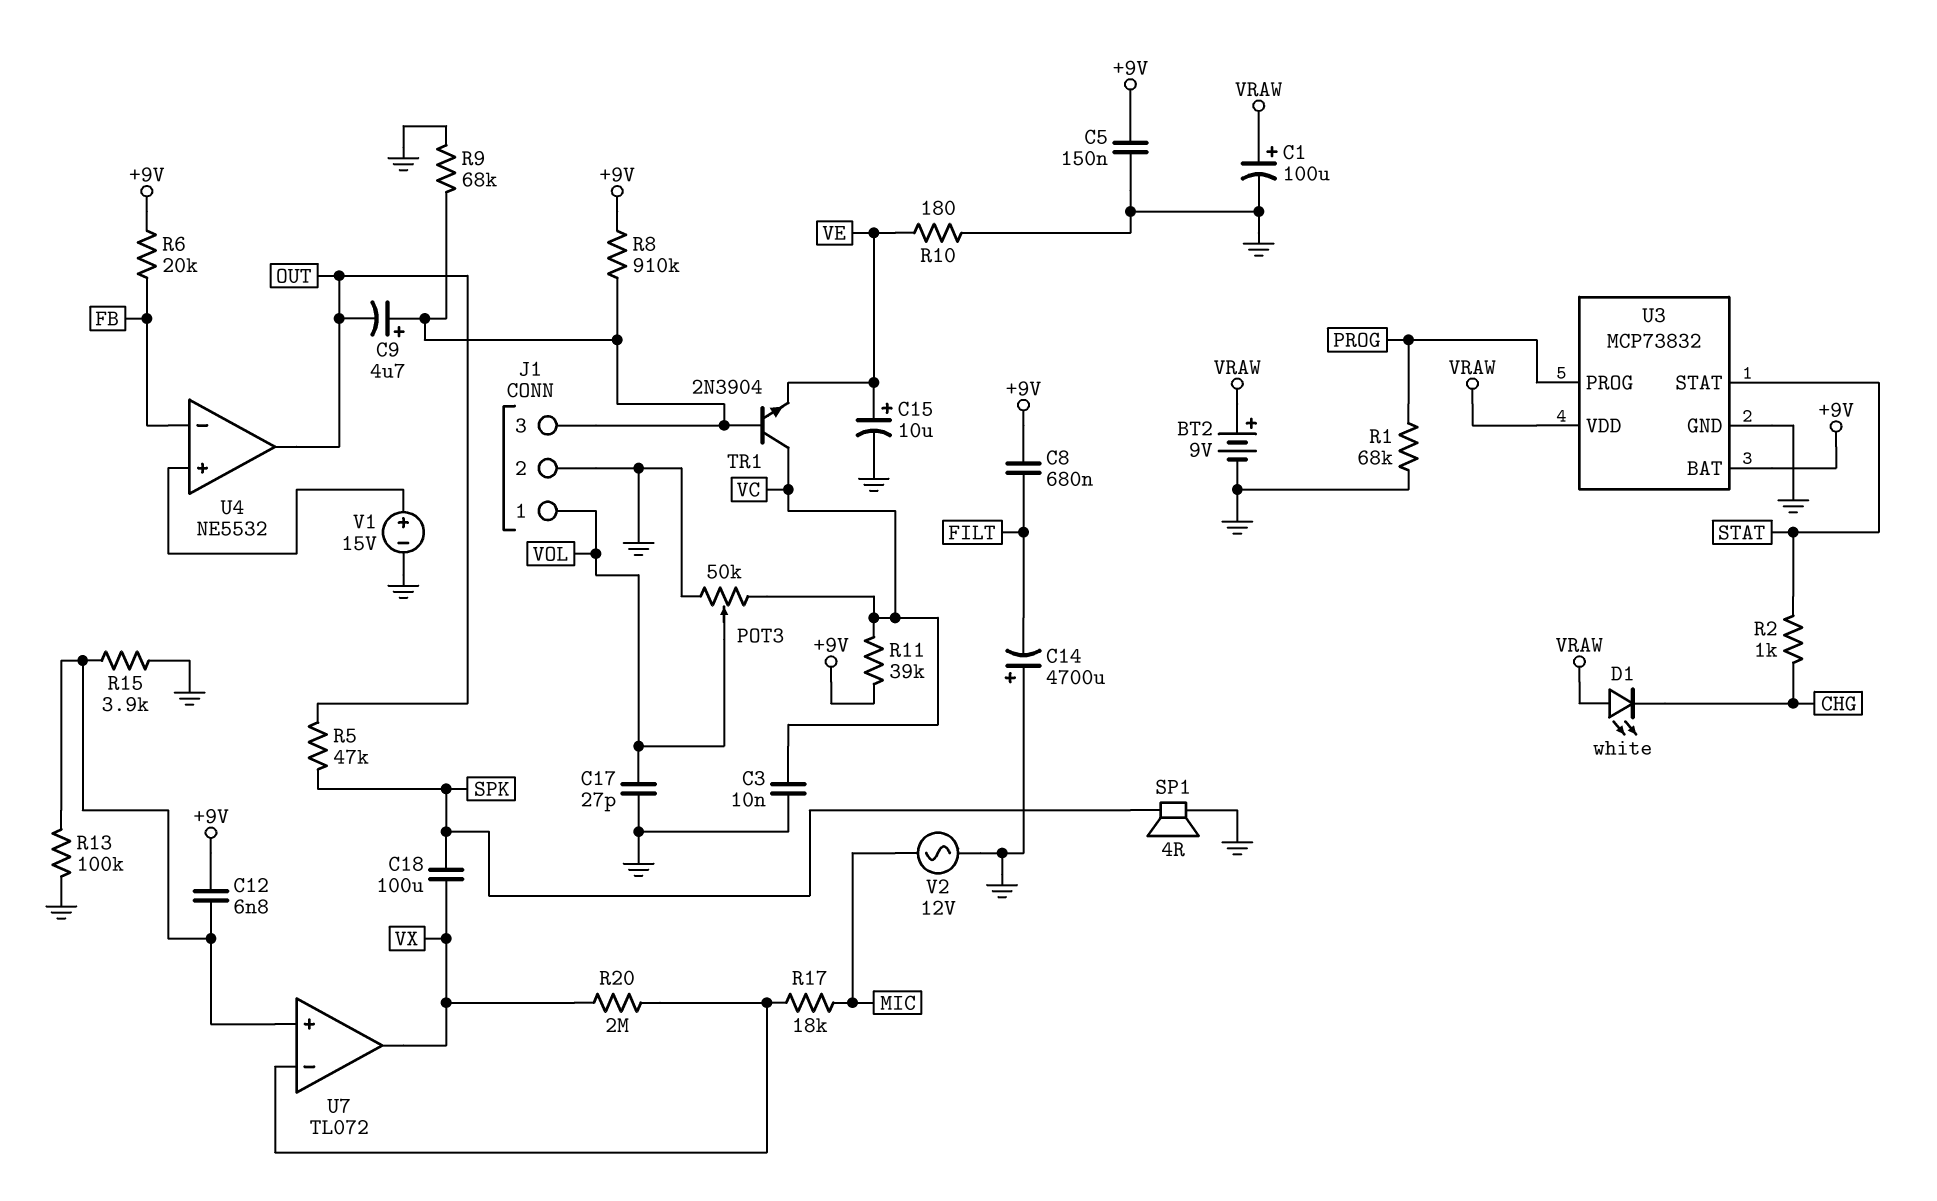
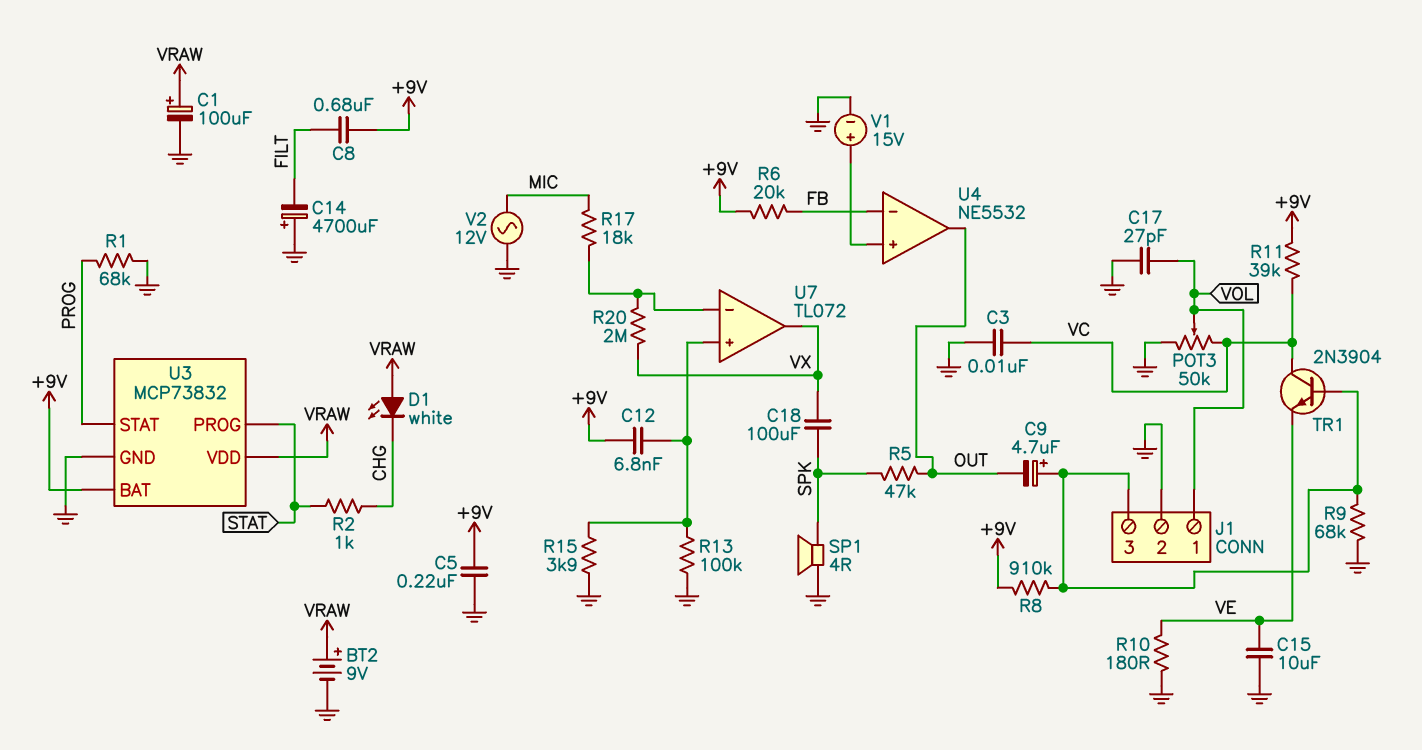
C5: 150nF (+9V, GND) -> 220nF (+9V, GND)
C15: 10uF (plus VE, minus GND) -> 10uF (GND, VE)
U3 pin PROG: PROG -> STAT
U3 pin STAT: STAT -> PROG

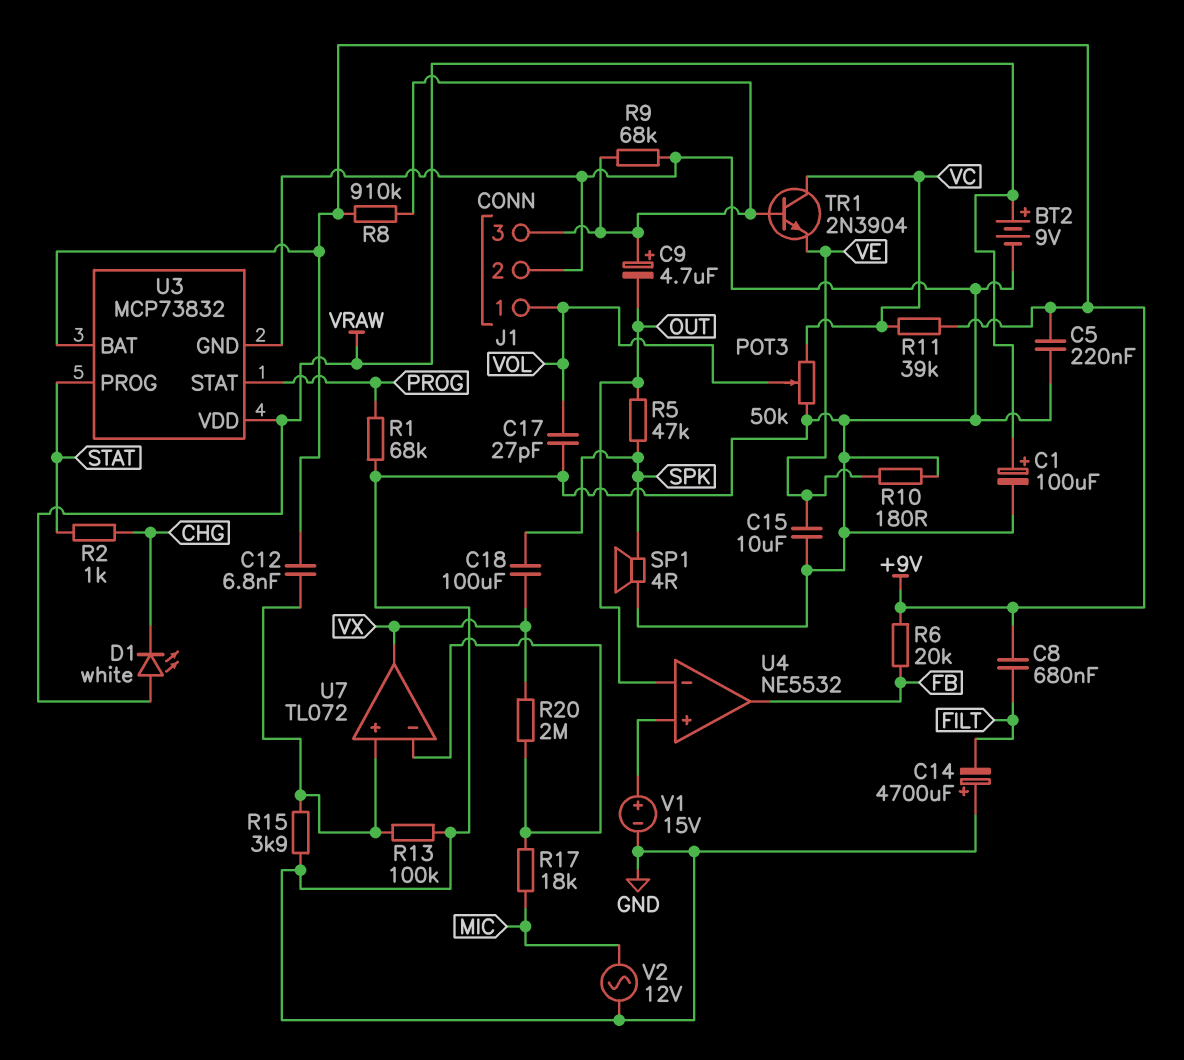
C3: 10nF (GND, VC) -> none
U4 pin in-: FB -> OUT
U4 pin out: OUT -> FB

